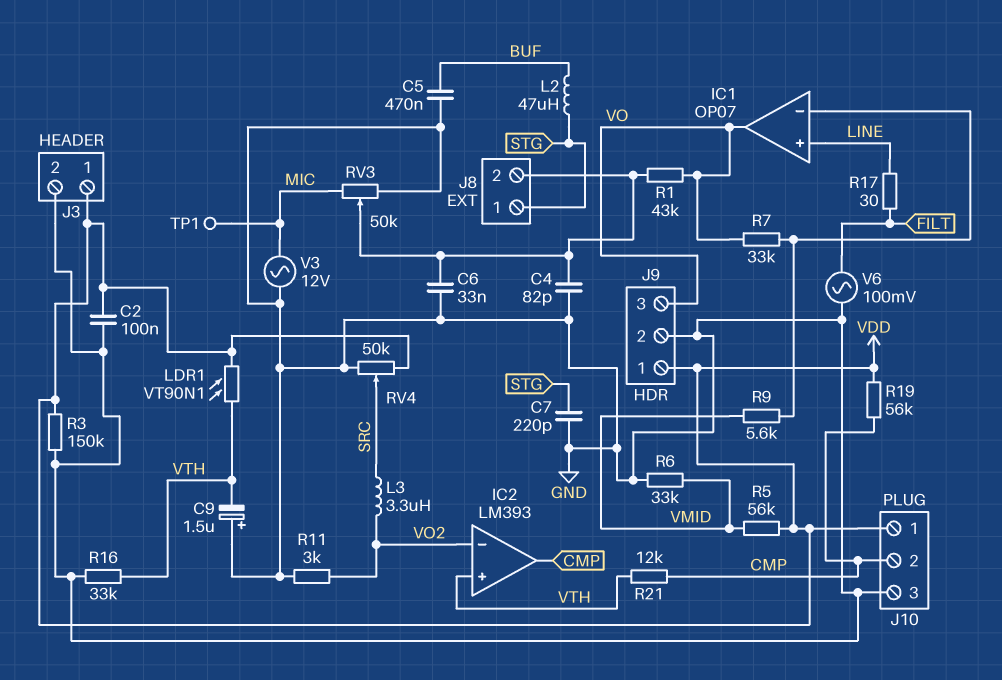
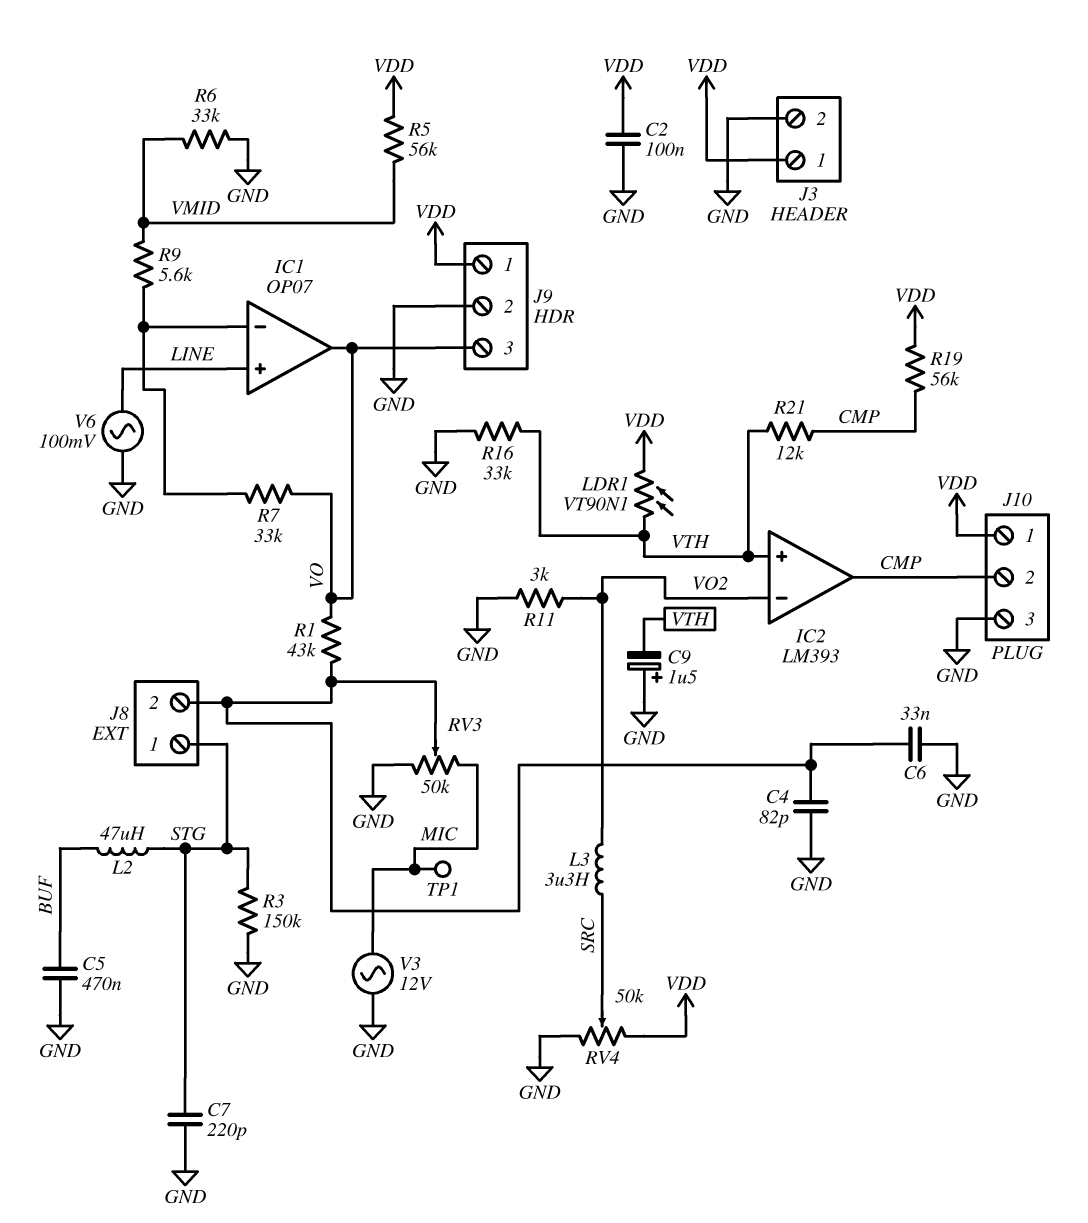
R3: 150k (GND, VDD) -> 150k (GND, STG)
R17: 30 (FILT, LINE) -> none
V6: AC 100mV (FILT, GND) -> AC 100mV (GND, LINE)

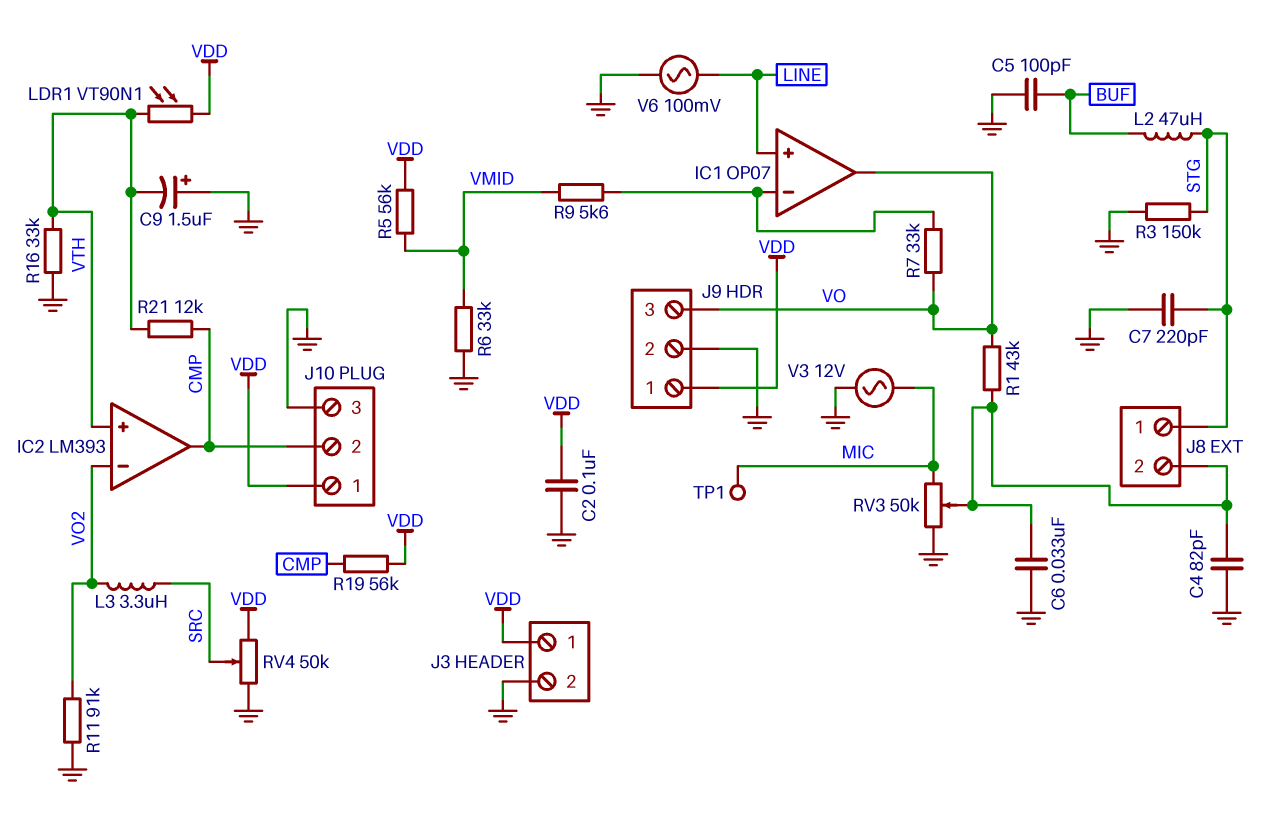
C5: 470nF (BUF, GND) -> 100pF (BUF, GND)
R11: 3k (GND, VO2) -> 91k (GND, VO2)

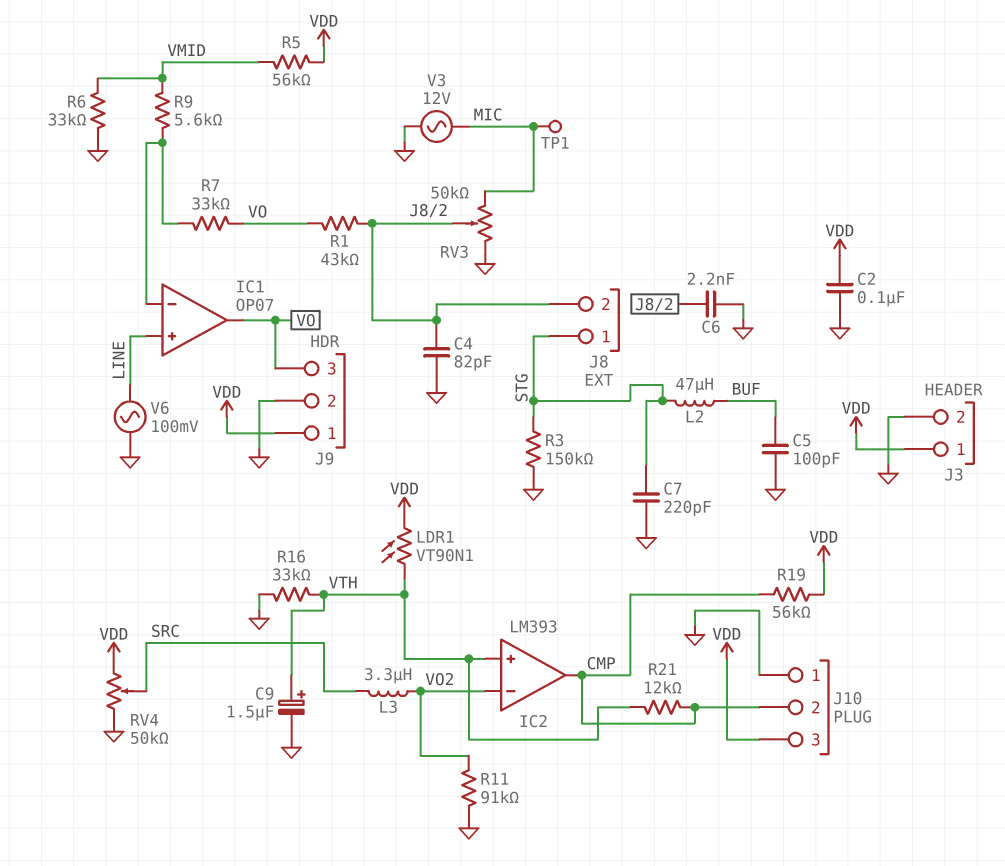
C6: 33nF (GND, J8/2) -> 2.2nF (GND, J8/2)
C9: 1.5uF (plus GND, minus VTH) -> 1.5uF (plus VTH, minus GND)
J10 pin 1: VDD -> GND
J10 pin 3: GND -> VDD

